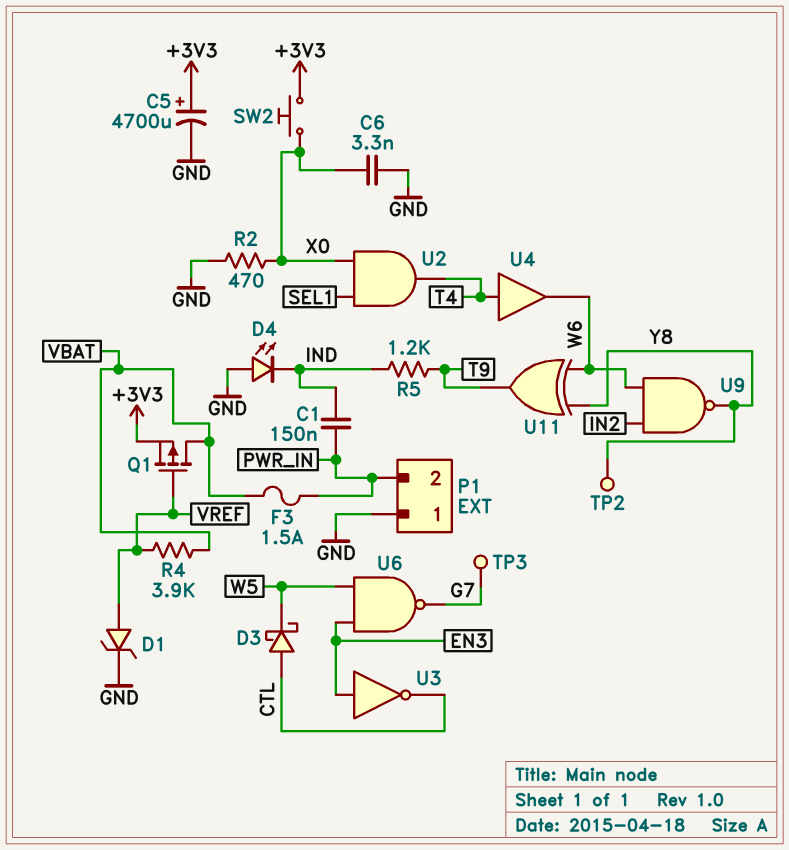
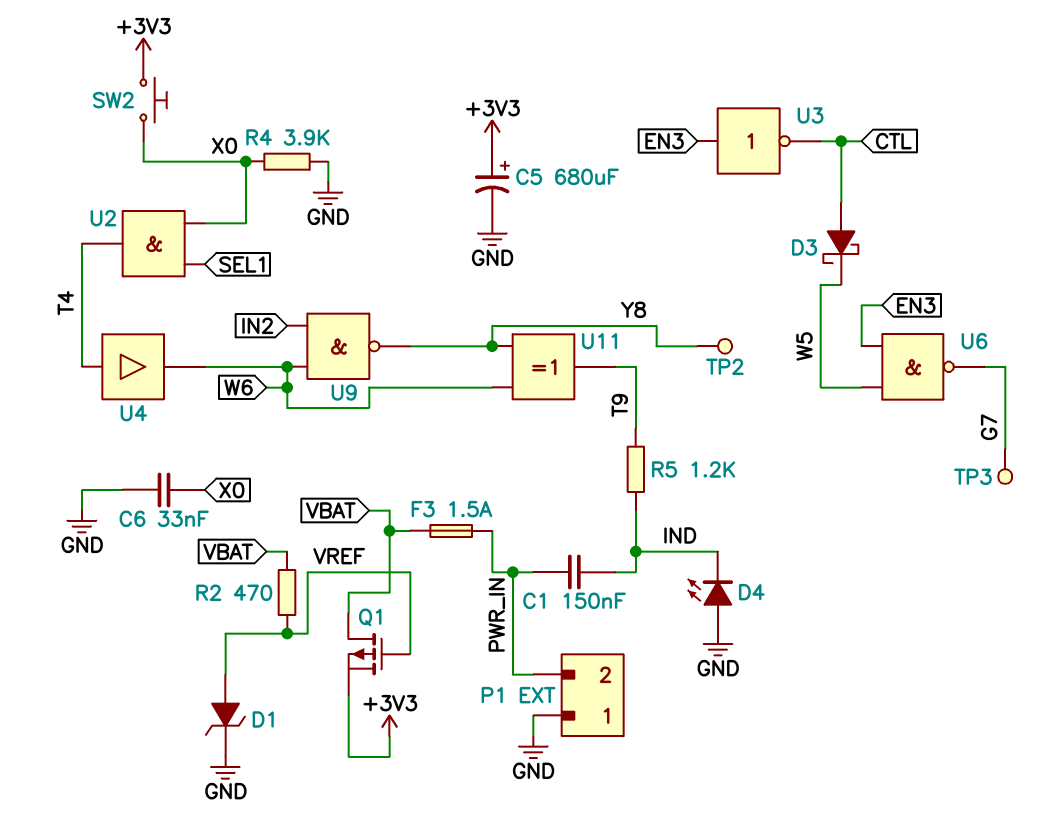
C5: 4700uF (plus +3V3, minus GND) -> 680uF (plus +3V3, minus GND)
C6: 3.3nF (GND, X0) -> 33nF (GND, X0)
R2: 470 (GND, X0) -> 470 (VBAT, VREF)
R4: 3.9k (VBAT, VREF) -> 3.9k (GND, X0)

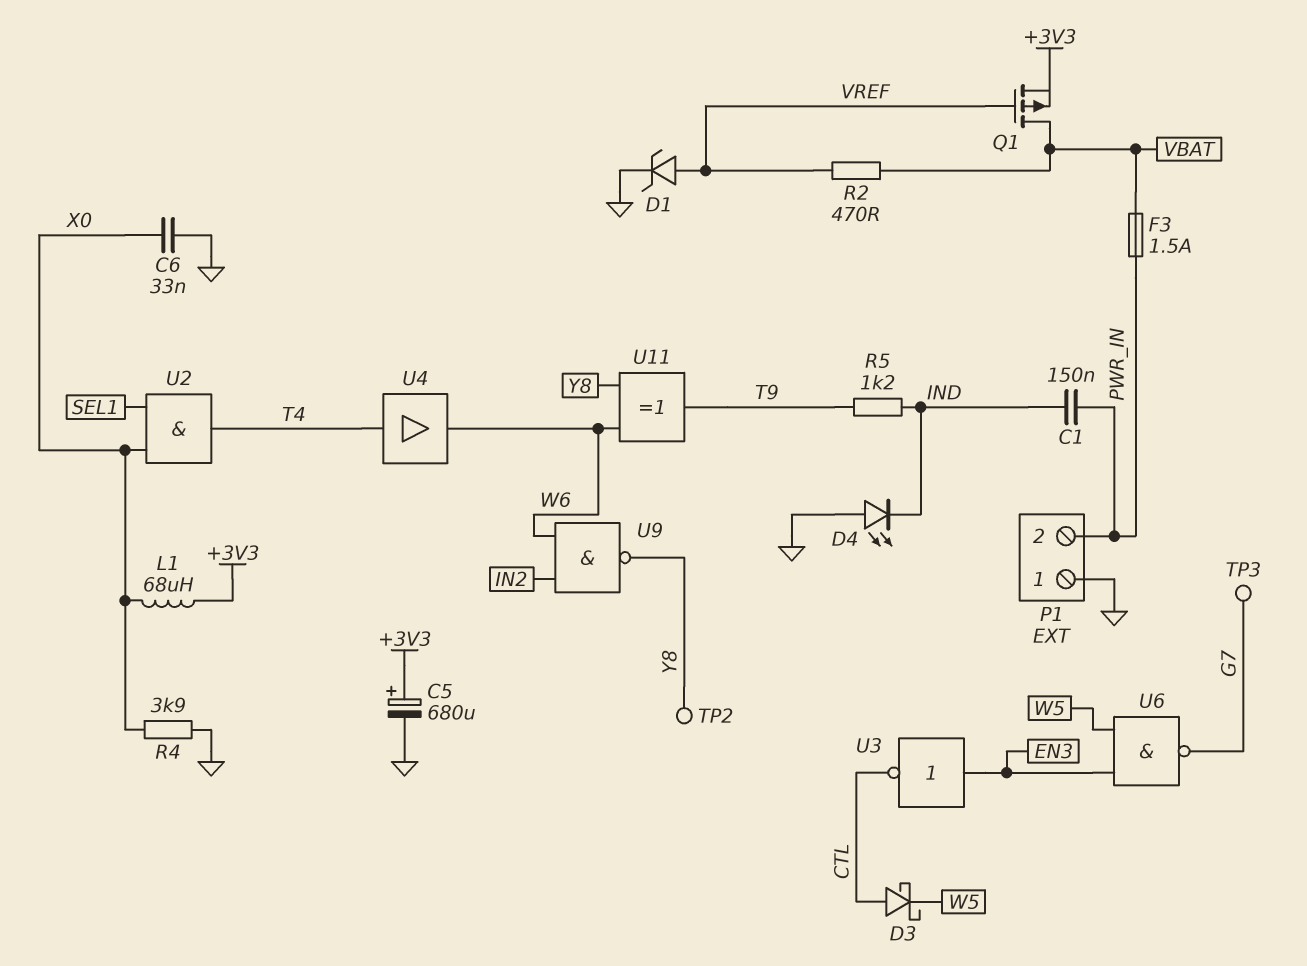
L1: none -> 68uH (+3V3, X0)
SW2: button (+3V3, X0) -> none

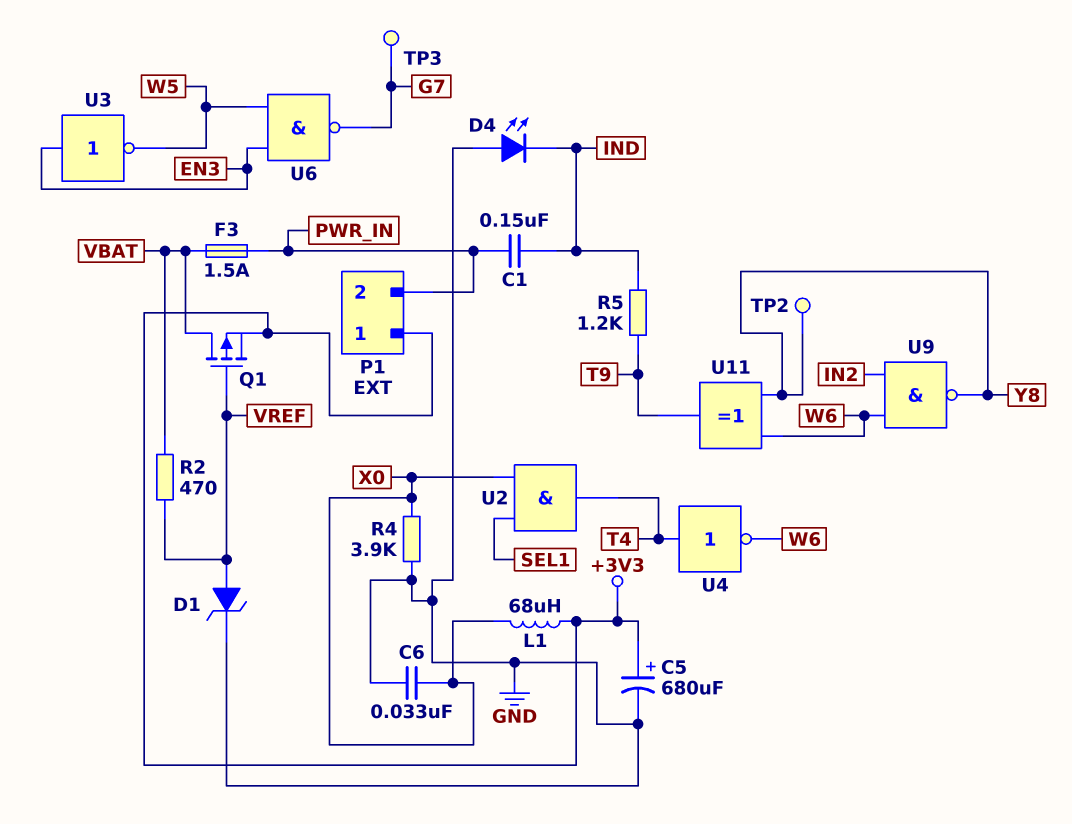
D3: schottky (A CTL, K W5) -> none
P1 pin 1: GND -> +3V3
U3: NOT (in EN3, out CTL) -> NOT (in EN3, out W5)
U4: buffer (in T4, out W6) -> NOT (in T4, out W6)

